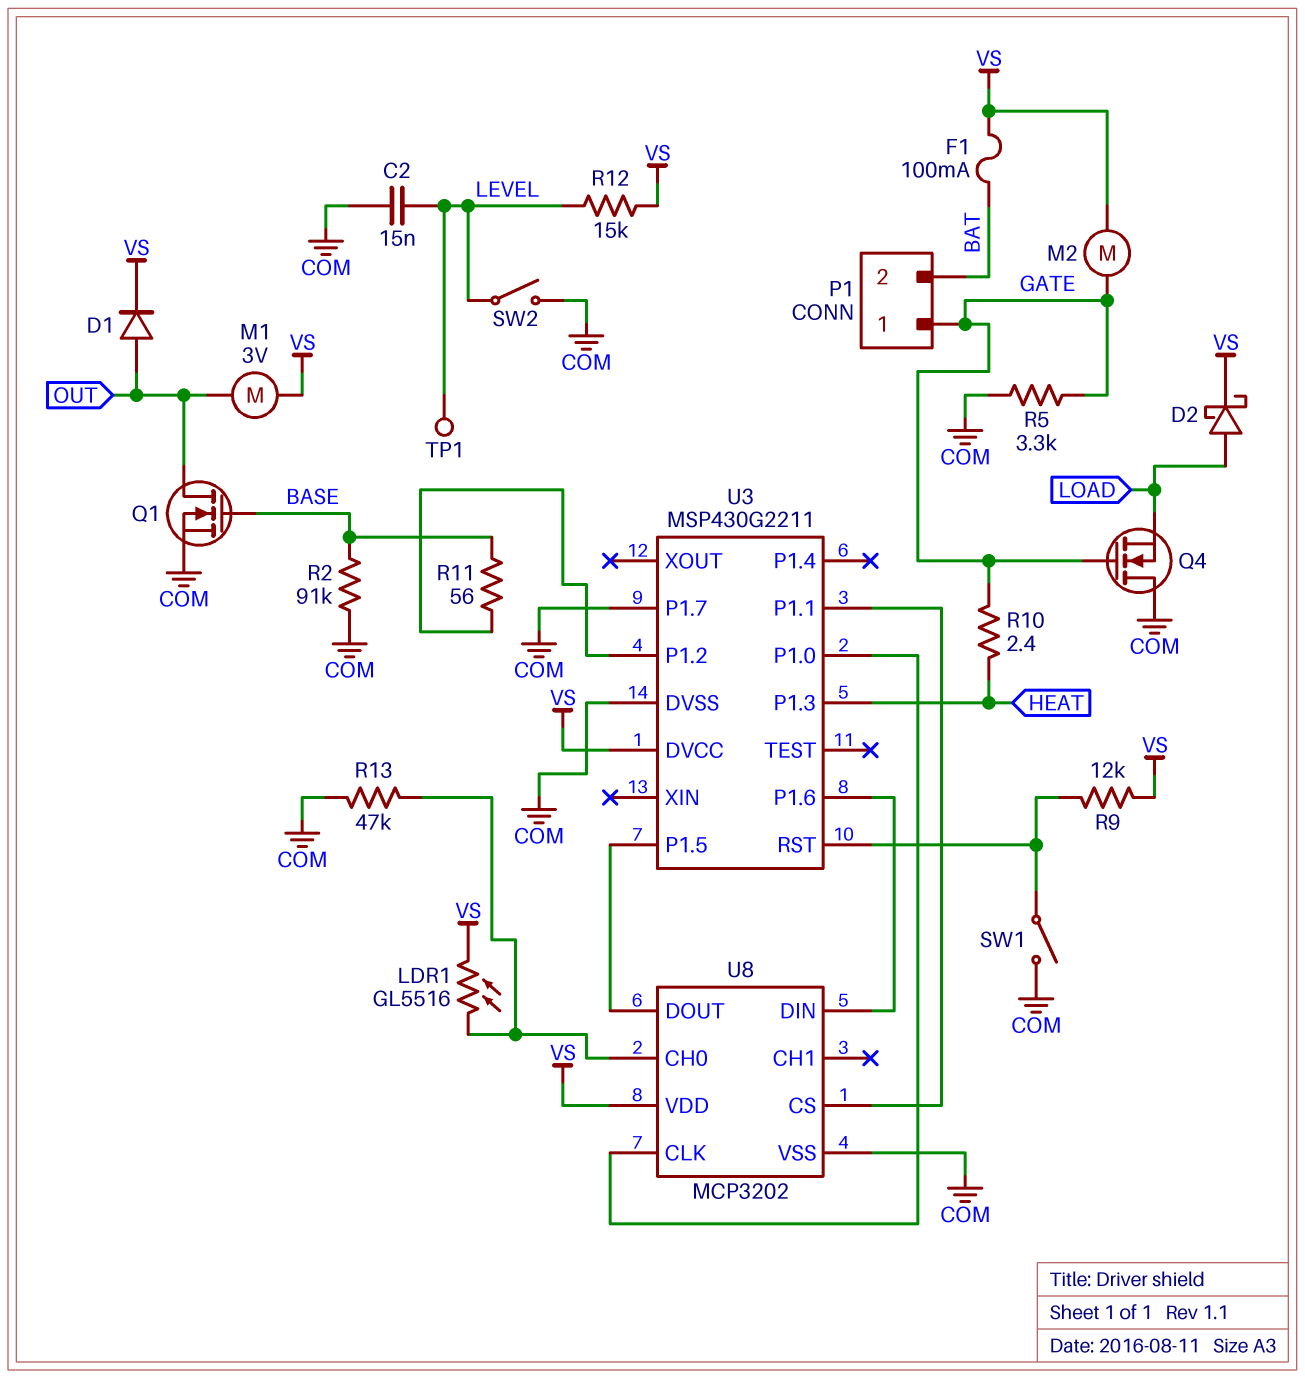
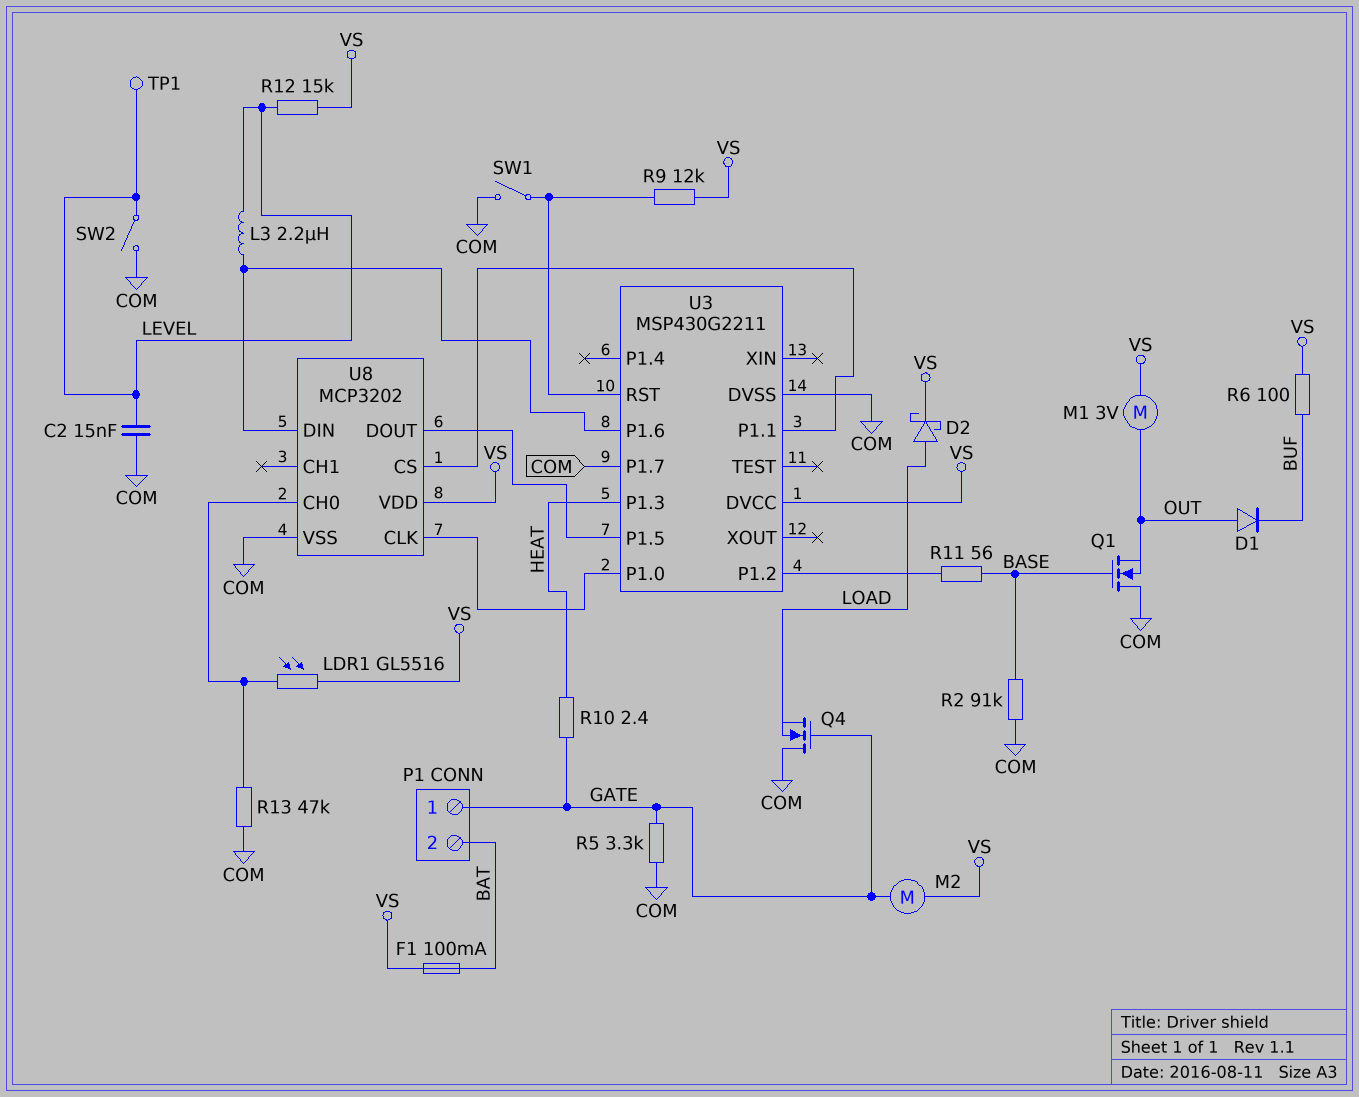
D1: diode (A OUT, K VS) -> diode (A OUT, K BUF)
L3: none -> 2.2uH (LEVEL, U3/P1.6)
Q1: NMOS (G BASE, D OUT, S COM) -> NMOS (G BASE, D COM, S OUT)
R6: none -> 100 (BUF, VS)

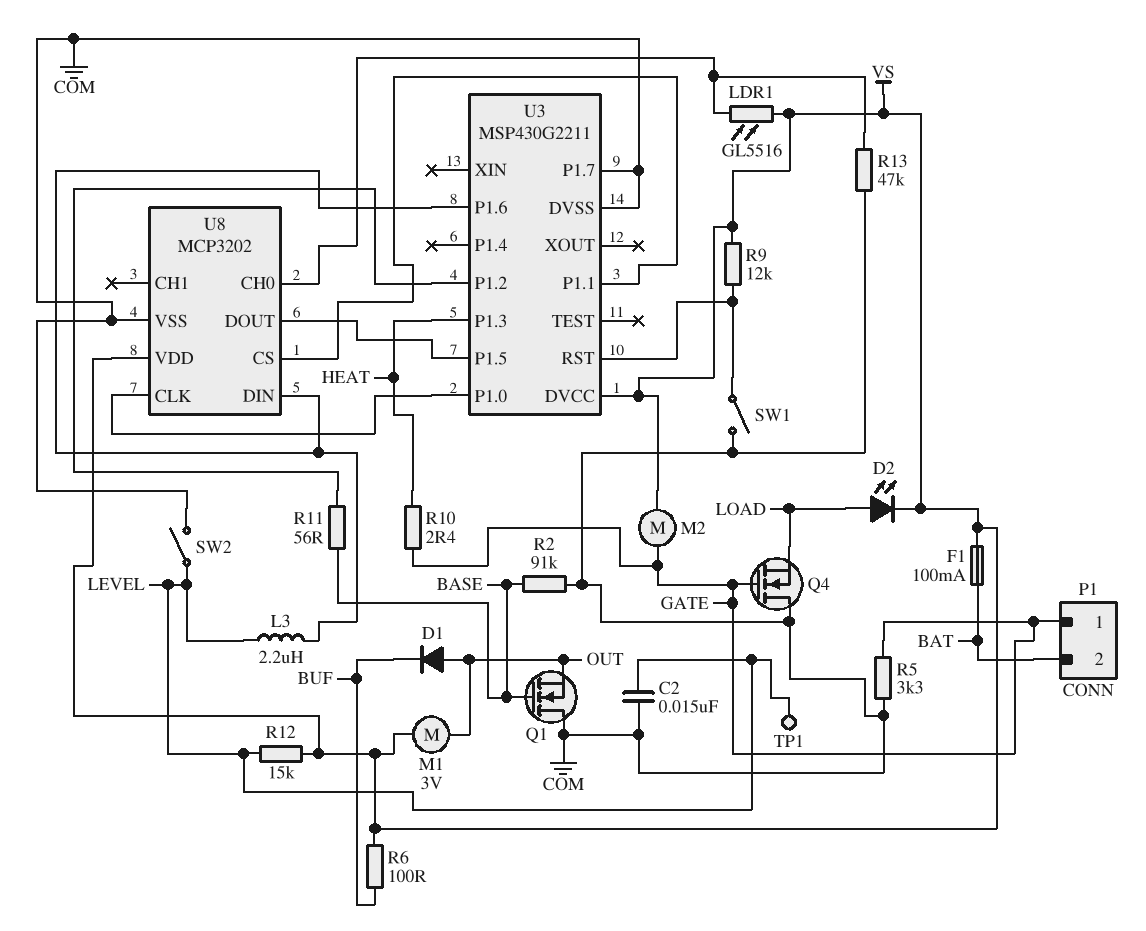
D2: schottky (A LOAD, K VS) -> LED (A LOAD, K VS)

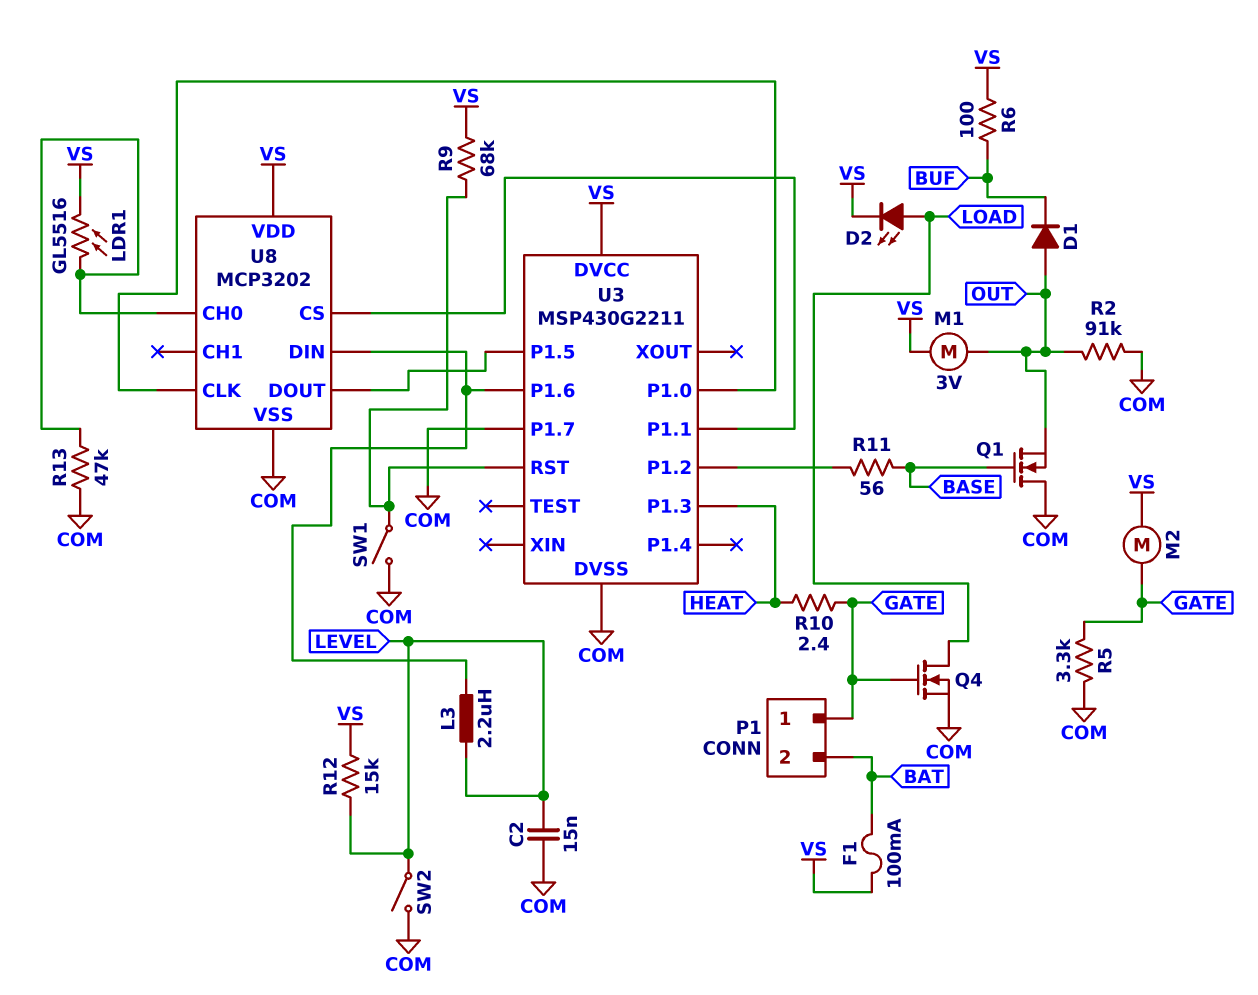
Q4: NMOS (G GATE, D COM, S LOAD) -> NMOS (G GATE, D LOAD, S COM)
R2: 91k (BASE, COM) -> 91k (COM, OUT)
R9: 12k (U3/RST, VS) -> 68k (U3/RST, VS)
TP1: test point (LEVEL) -> none

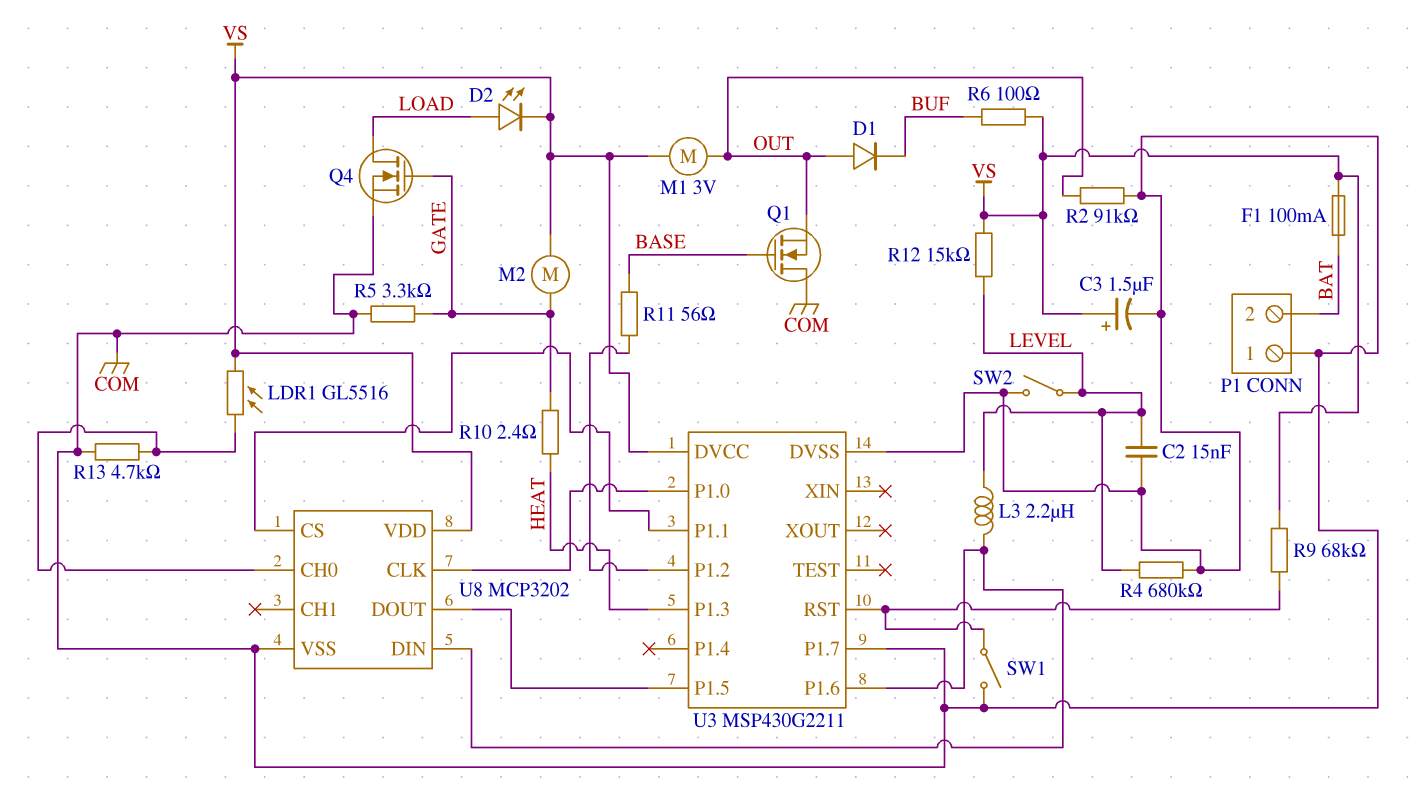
C3: none -> 1.5uF (plus VS, minus COM)
P1 pin 1: GATE -> COM
R4: none -> 680k (COM, LEVEL)
R13: 47k (COM, U8/CH0) -> 4.7k (COM, U8/CH0)

